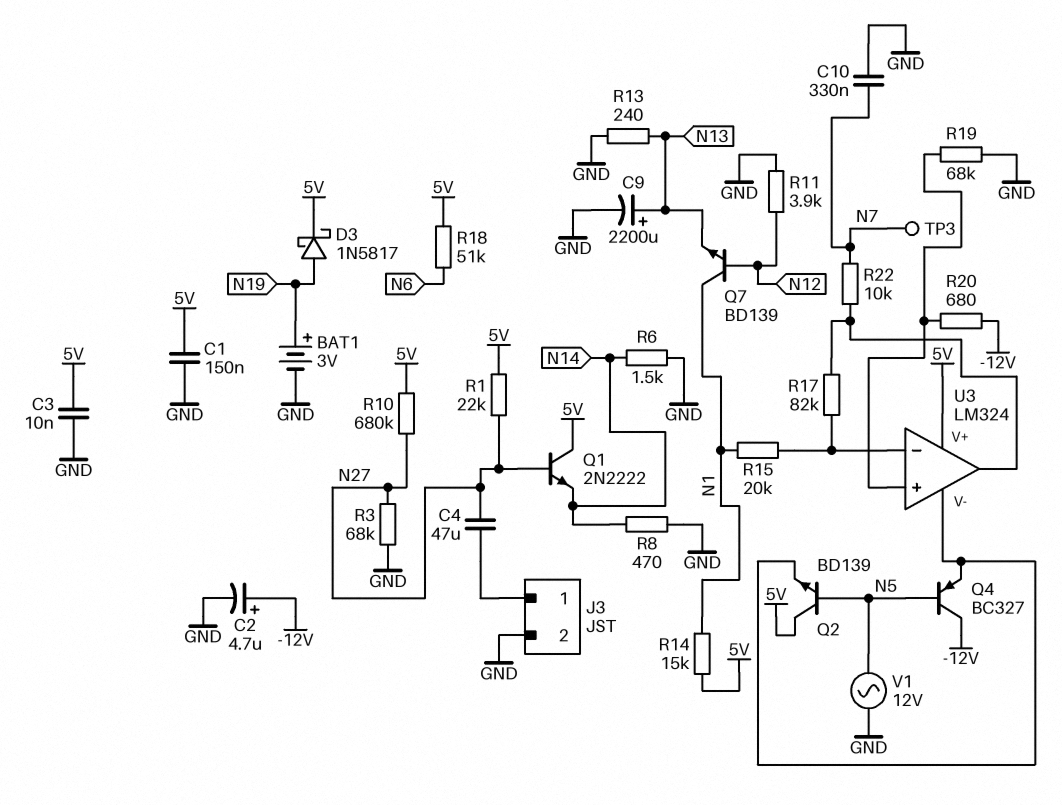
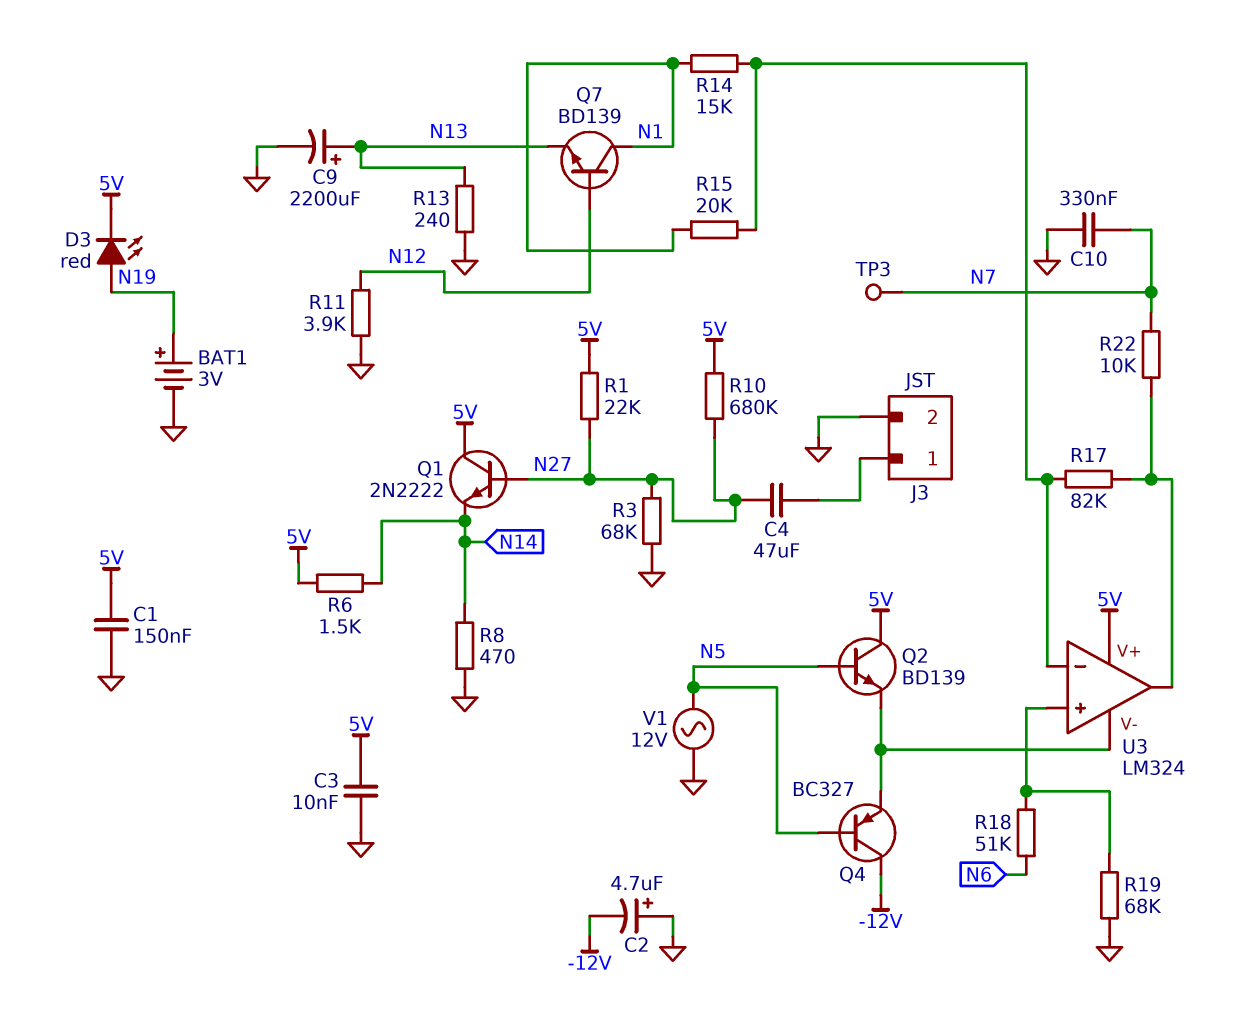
C2: 4.7uF (plus -12V, minus GND) -> 4.7uF (plus GND, minus -12V)
D3: schottky 1N5817 (A N19, K 5V) -> LED red (A N19, K 5V)
R6: 1.5k (GND, N14) -> 1.5k (5V, N14)
R14: 15k (5V, N1) -> 15k (N1, U3/in-)
R18: 51k (5V, N6) -> 51k (N6, U3/in+)
R20: 680 (-12V, U3/in+) -> none

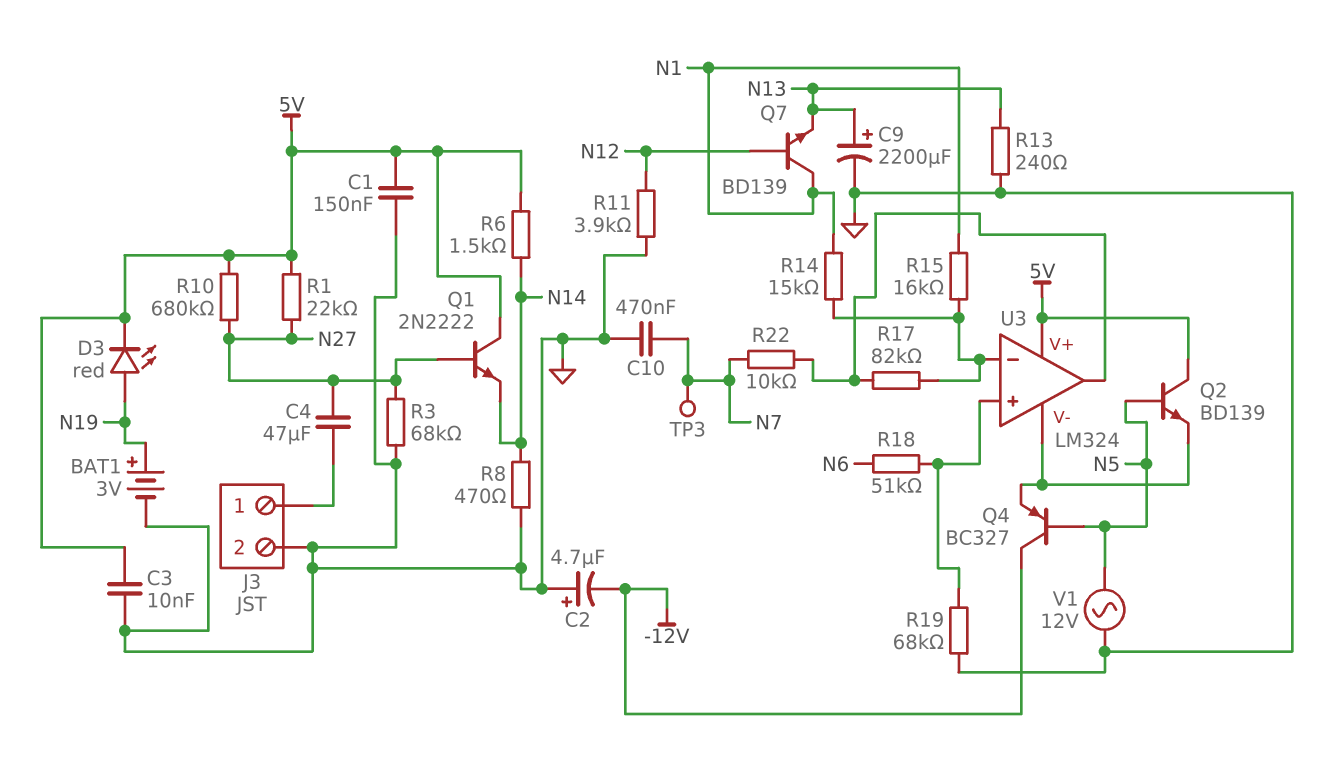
C10: 330nF (GND, N7) -> 470nF (GND, N7)
R15: 20k (N1, U3/in-) -> 16k (N1, U3/in-)

